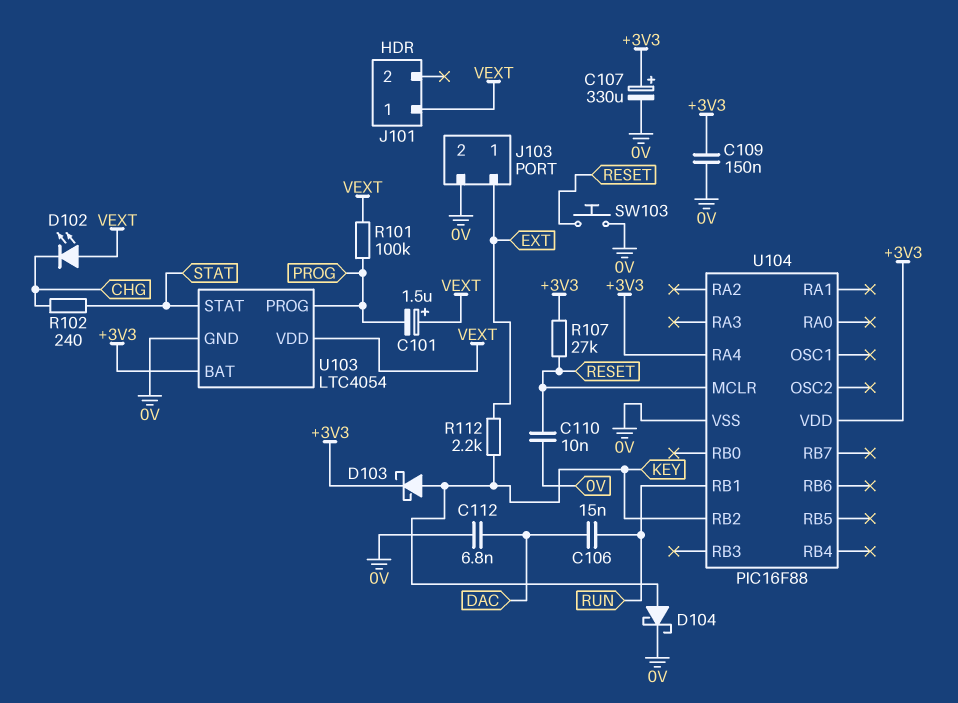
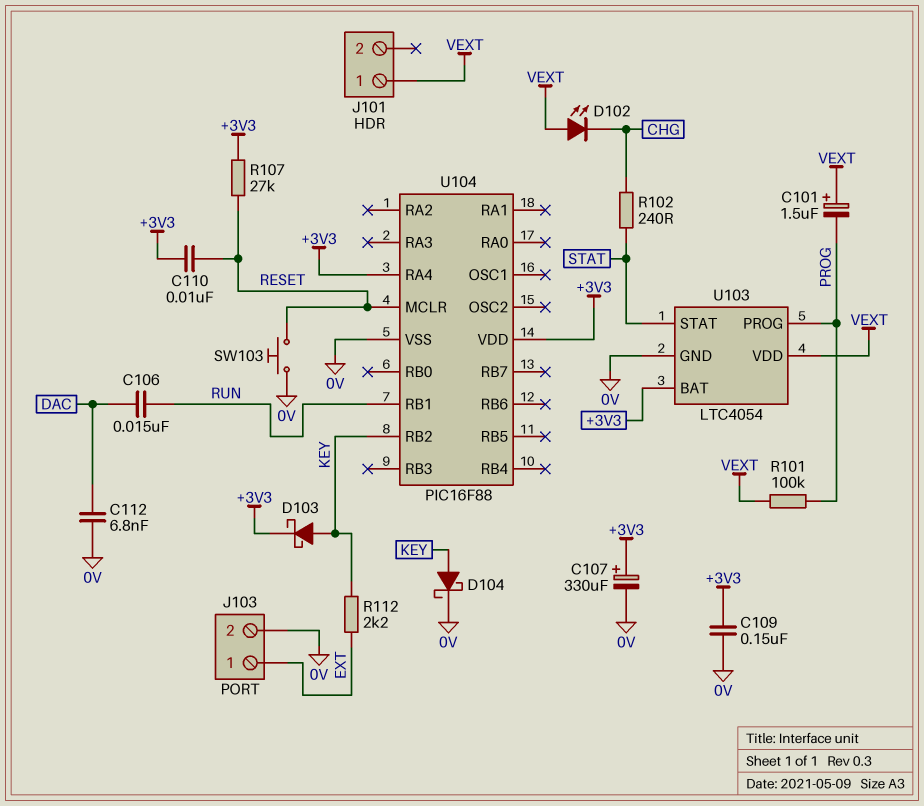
C110: 10nF (0V, RESET) -> 10nF (+3V3, RESET)

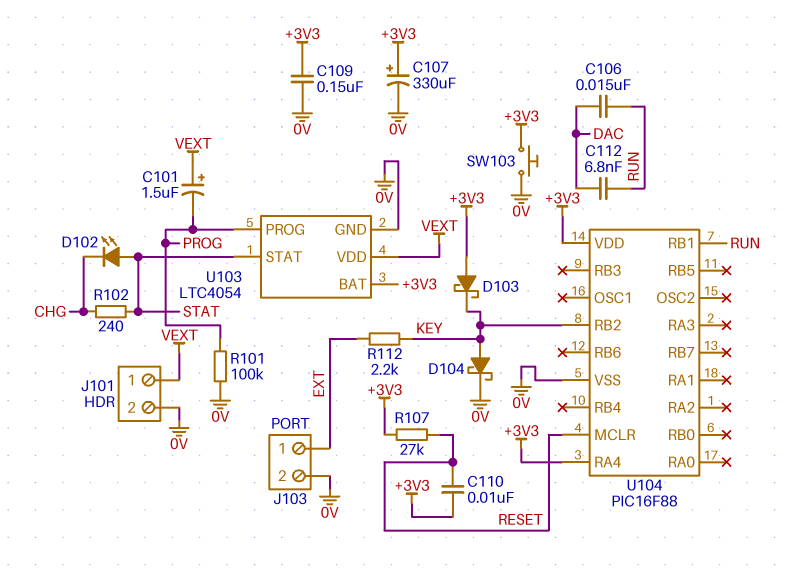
C112: 6.8nF (0V, DAC) -> 6.8nF (DAC, RUN)
D102: LED (A VEXT, K CHG) -> LED (A STAT, K CHG)
D103: schottky (A KEY, K +3V3) -> schottky (A +3V3, K KEY)
J101 pin 2: none -> 0V
R101: 100k (PROG, VEXT) -> 100k (0V, PROG)
SW103: button (0V, RESET) -> button (+3V3, 0V)

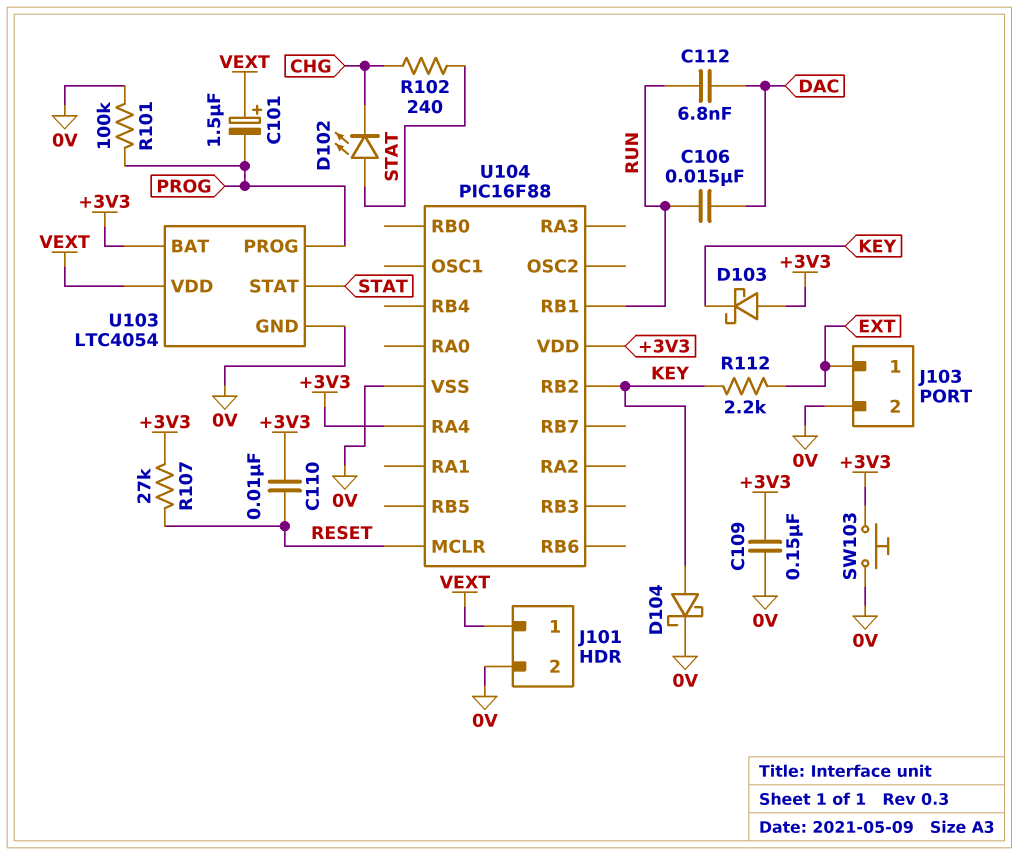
C107: 330uF (plus +3V3, minus 0V) -> none

